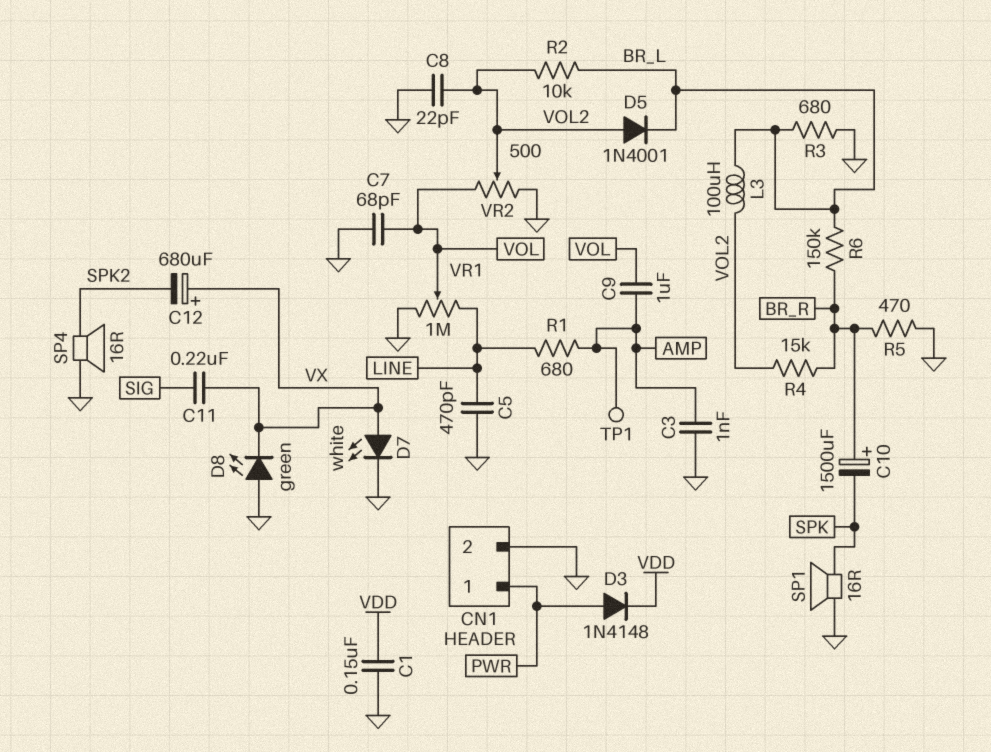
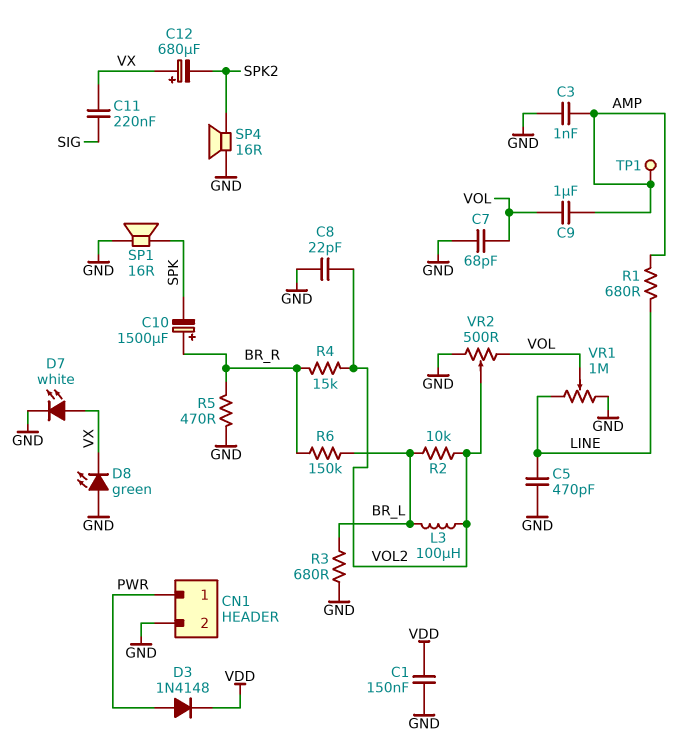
D5: diode 1N4001 (A VOL2, K BR_L) -> none

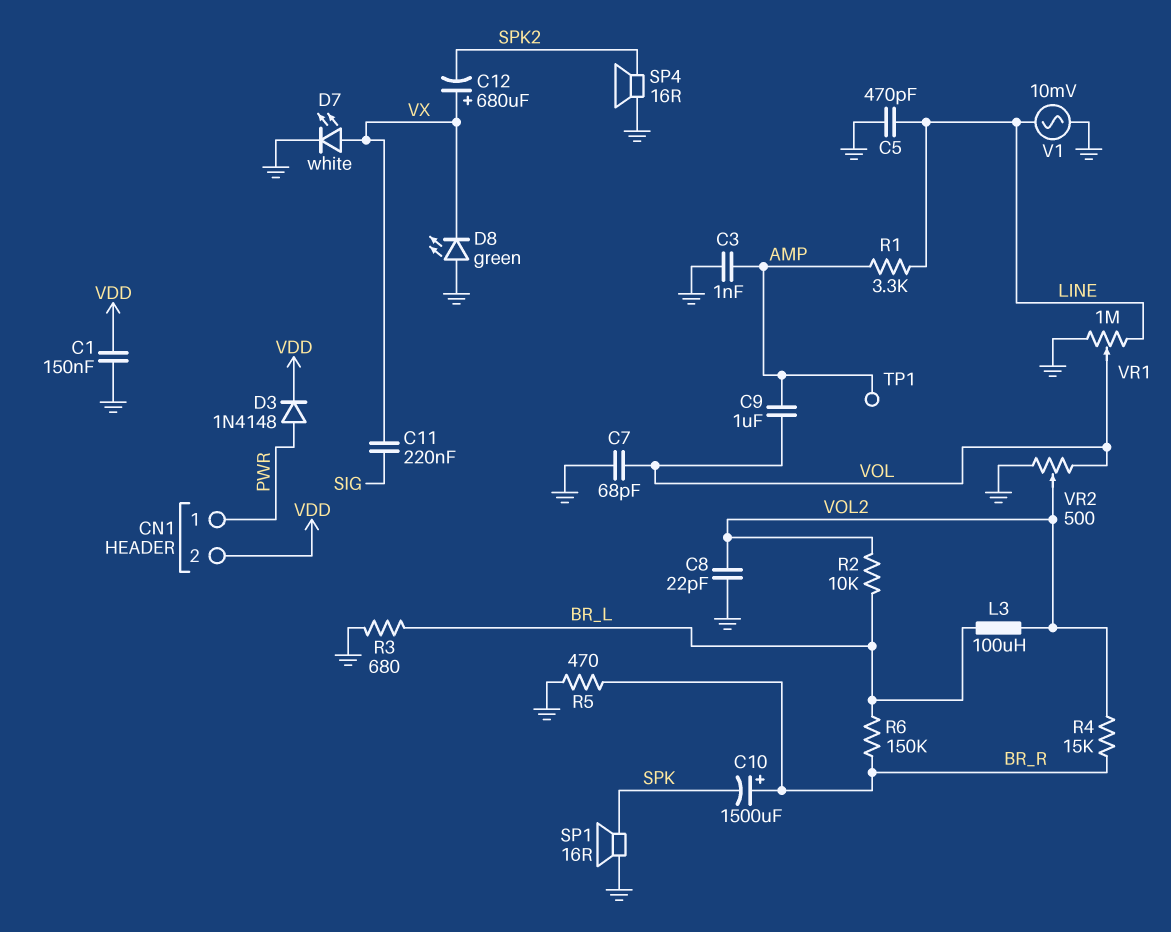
CN1 pin 2: GND -> VDD
R1: 680 (AMP, LINE) -> 3.3k (AMP, LINE)
V1: none -> AC 10mV (GND, LINE)

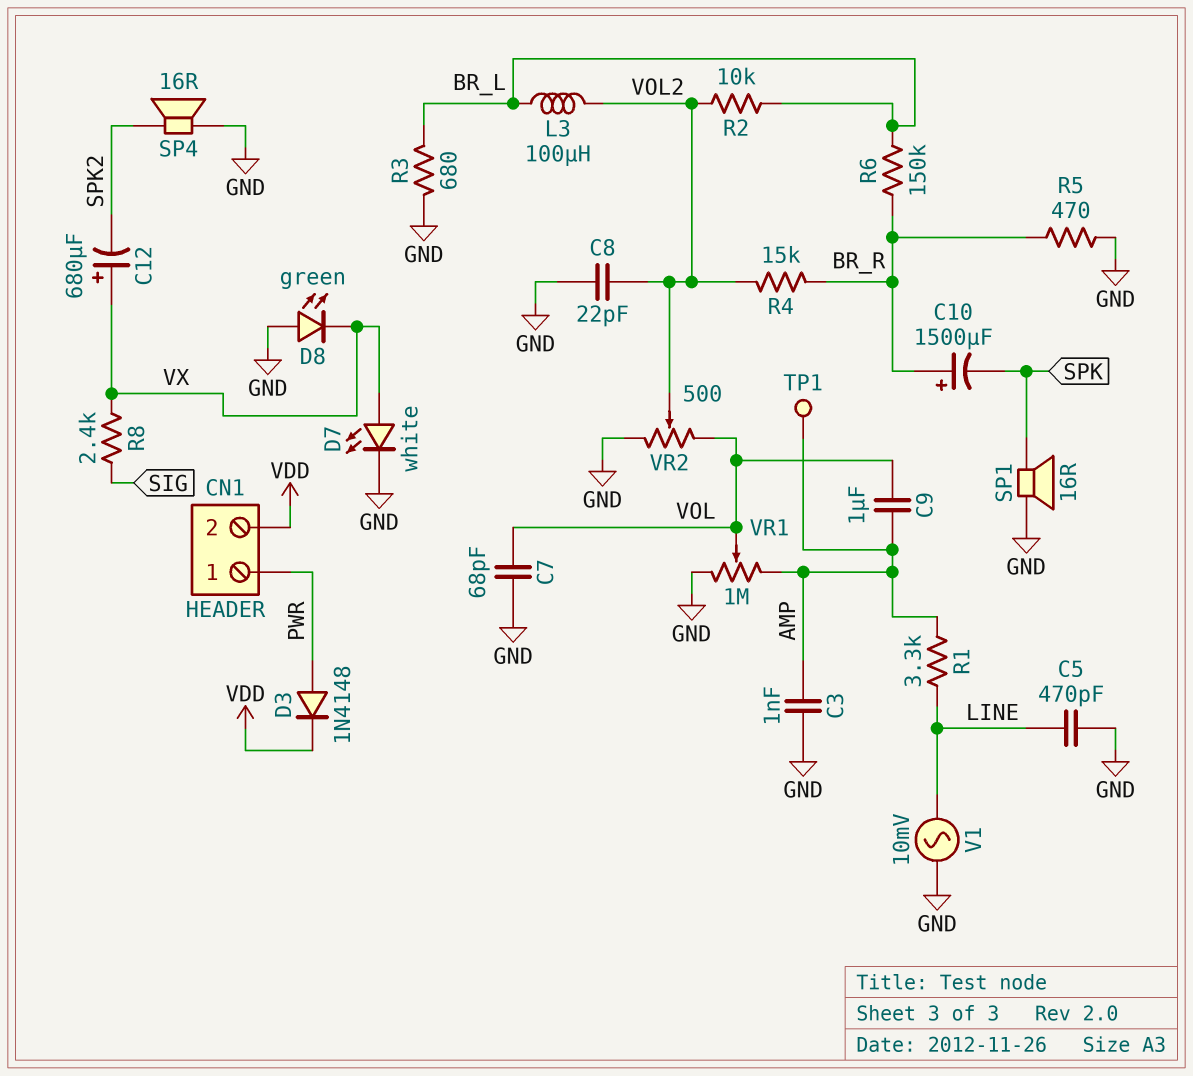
C1: 150nF (GND, VDD) -> none
C11: 220nF (SIG, VX) -> none
R8: none -> 2.4k (SIG, VX)
VR1: 1M (GND, LINE, wiper VOL) -> 1M (AMP, GND, wiper VOL)

